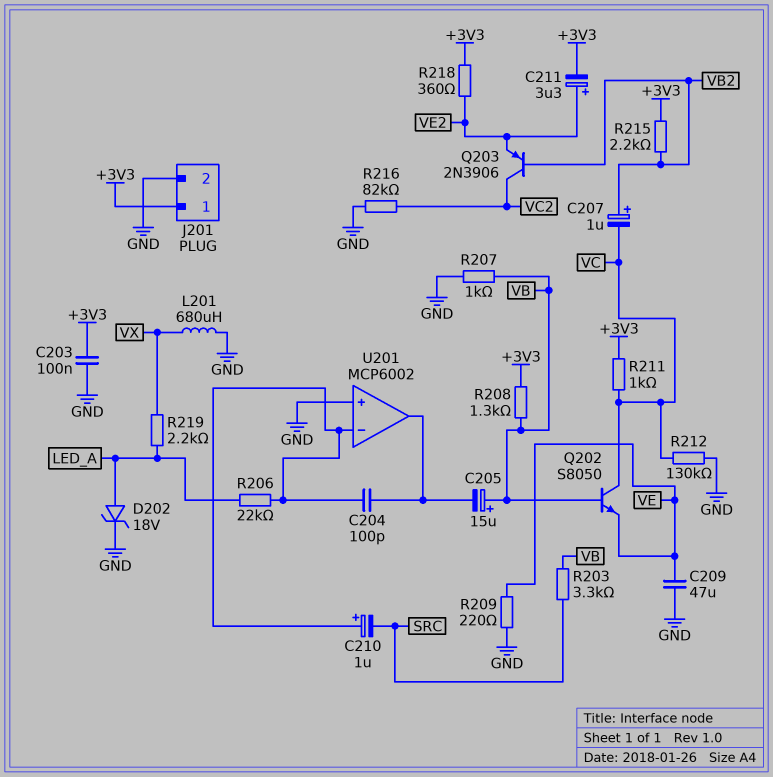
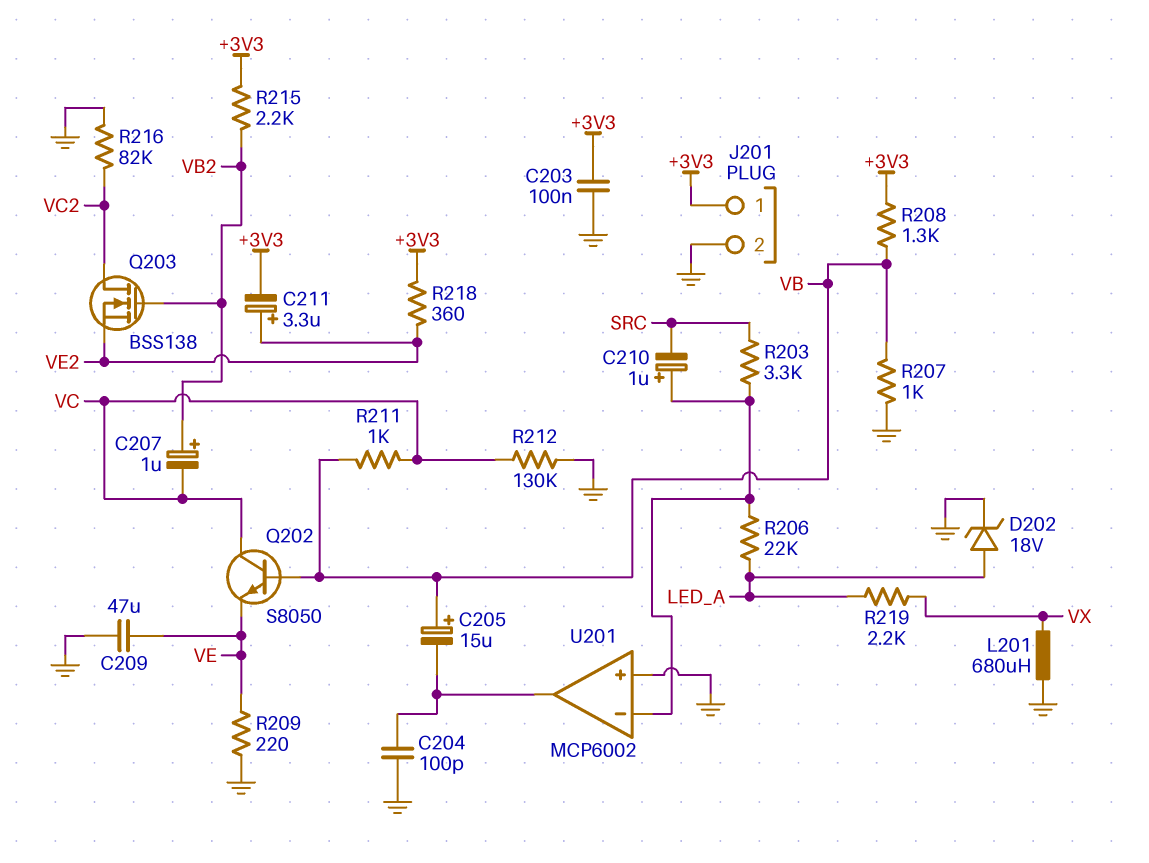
C204: 100pF (U201/in-, U201/out) -> 100pF (GND, U201/out)
Q203: PNP 2N3906 (B VB2, C VC2, E VE2) -> NMOS BSS138 (G VB2, D VC2, S VE2)
R203: 3.3k (SRC, VB) -> 3.3k (SRC, U201/in-)
R211: 1k (+3V3, VC) -> 1k (VB, VC)

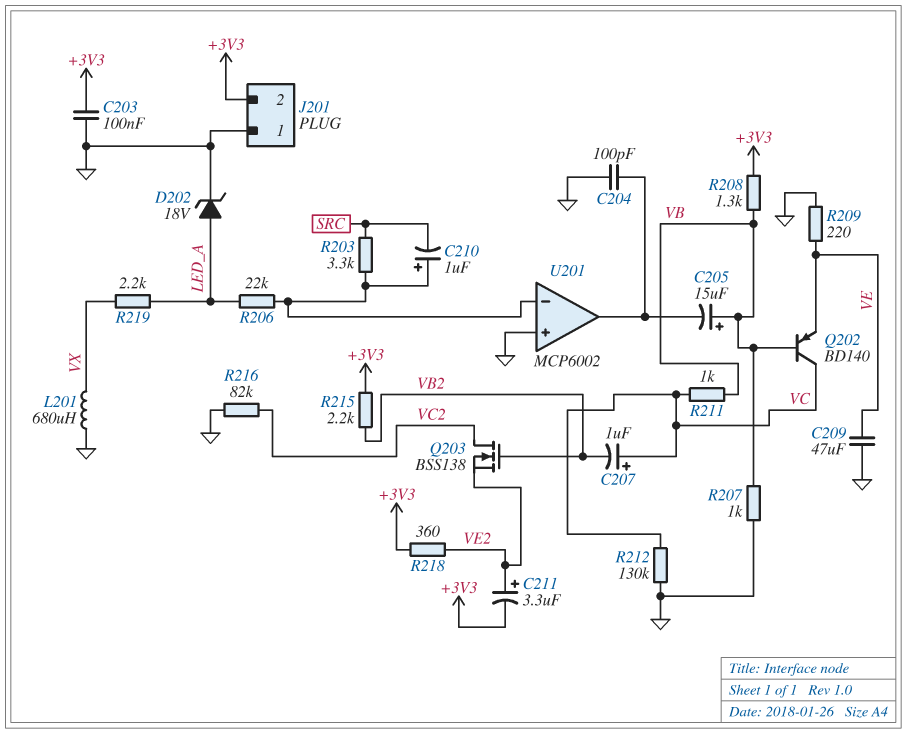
C207: 1uF (plus VB2, minus VC) -> 1uF (plus VC, minus VB2)
J201 pin 1: +3V3 -> GND
J201 pin 2: GND -> +3V3
Q202: NPN S8050 (B VB, C VC, E VE) -> PNP BD140 (B VB, C VC, E VE)

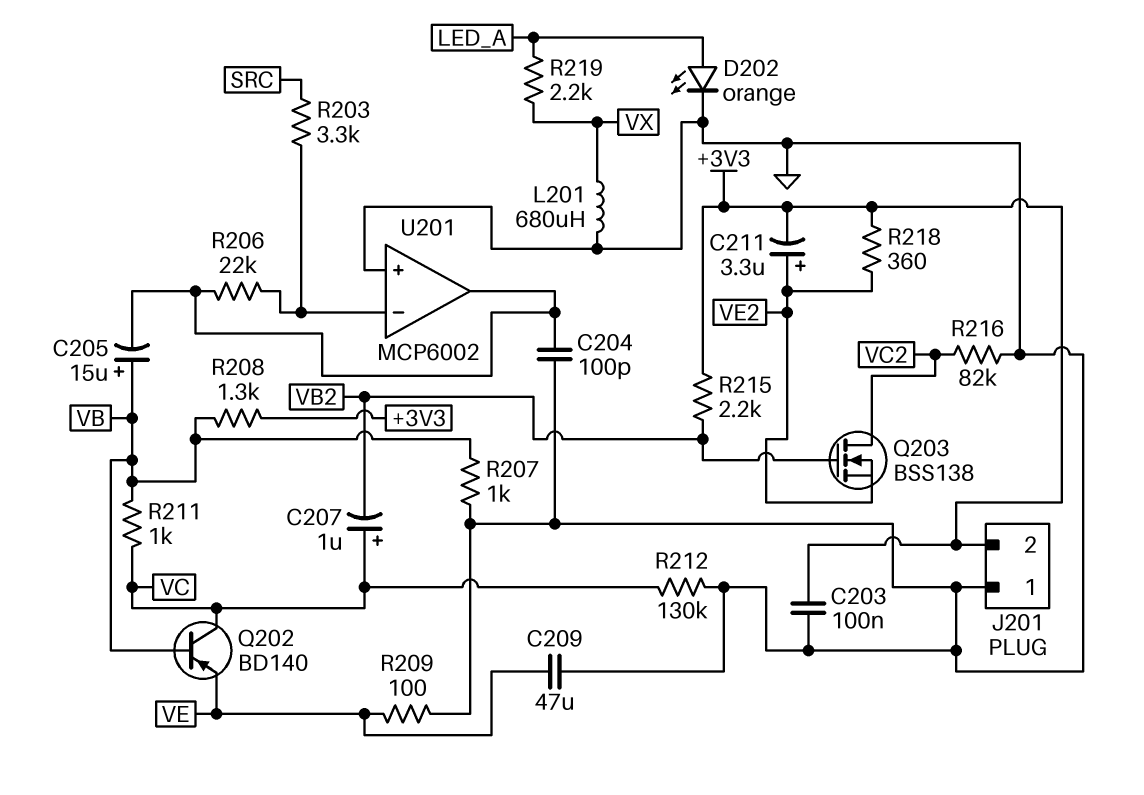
C210: 1uF (plus U201/in-, minus SRC) -> none
D202: zener 18V (A LED_A, K GND) -> LED orange (A LED_A, K GND)
R206: 22k (LED_A, U201/in-) -> 22k (U201/in-, U201/out)
R209: 220 (GND, VE) -> 100 (GND, VE)

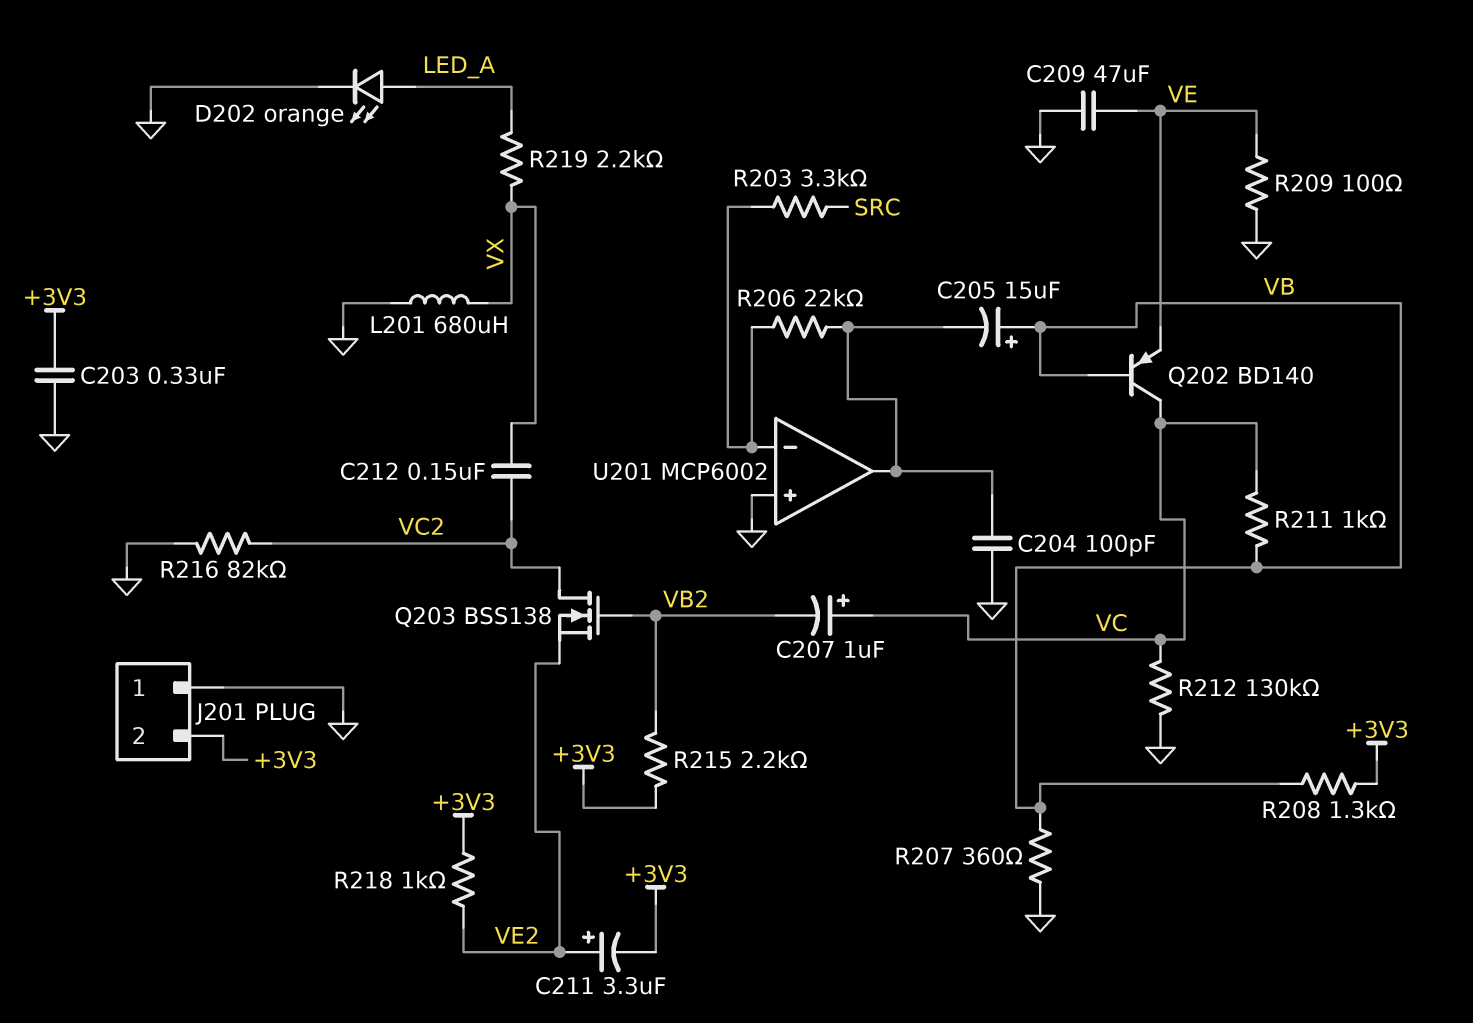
C203: 100nF (+3V3, GND) -> 330nF (+3V3, GND)
C212: none -> 150nF (VC2, VX)
R207: 1k (GND, VB) -> 360 (GND, VB)
R218: 360 (+3V3, VE2) -> 1k (+3V3, VE2)

